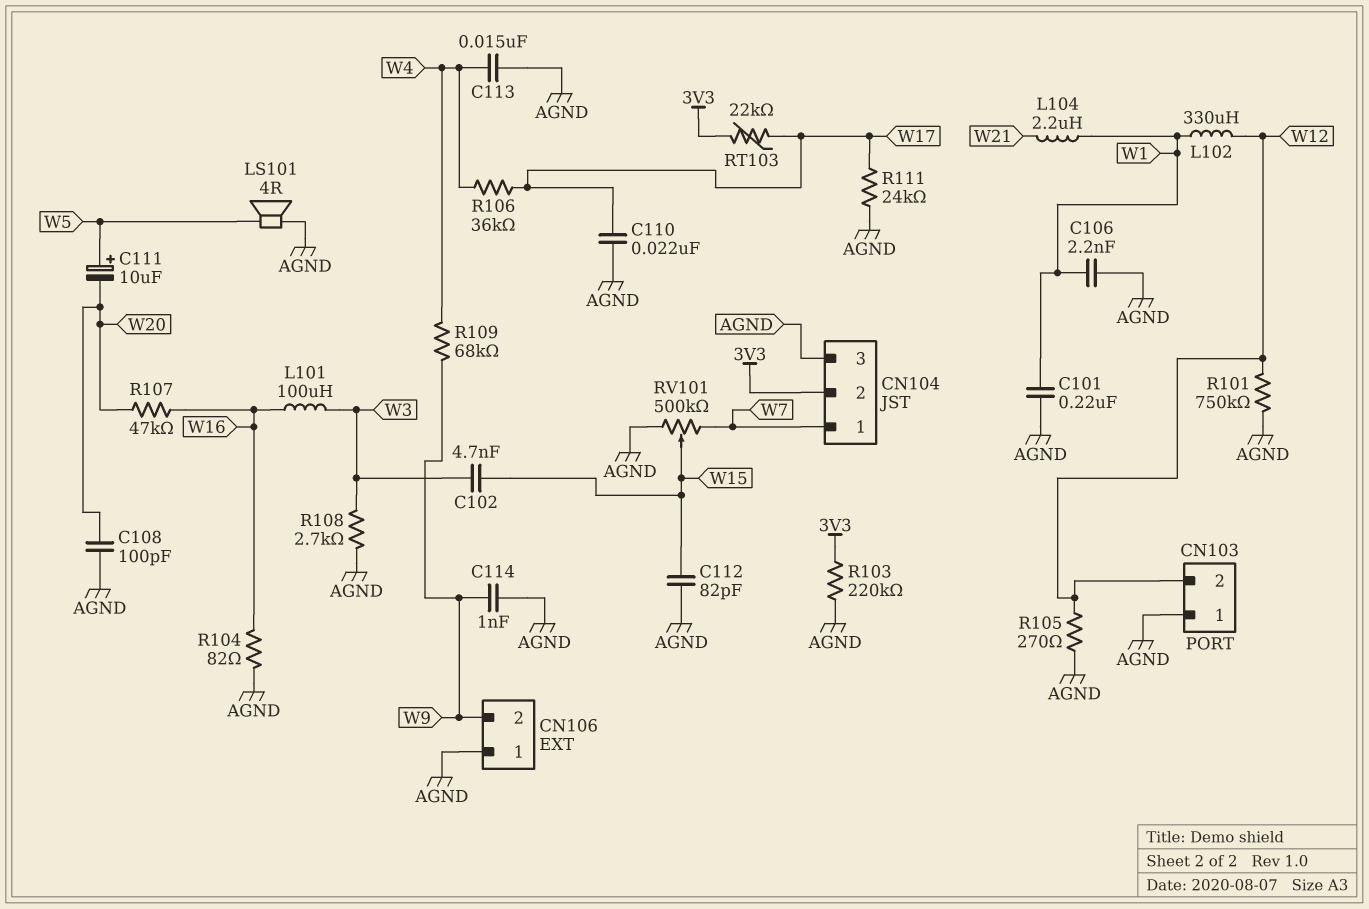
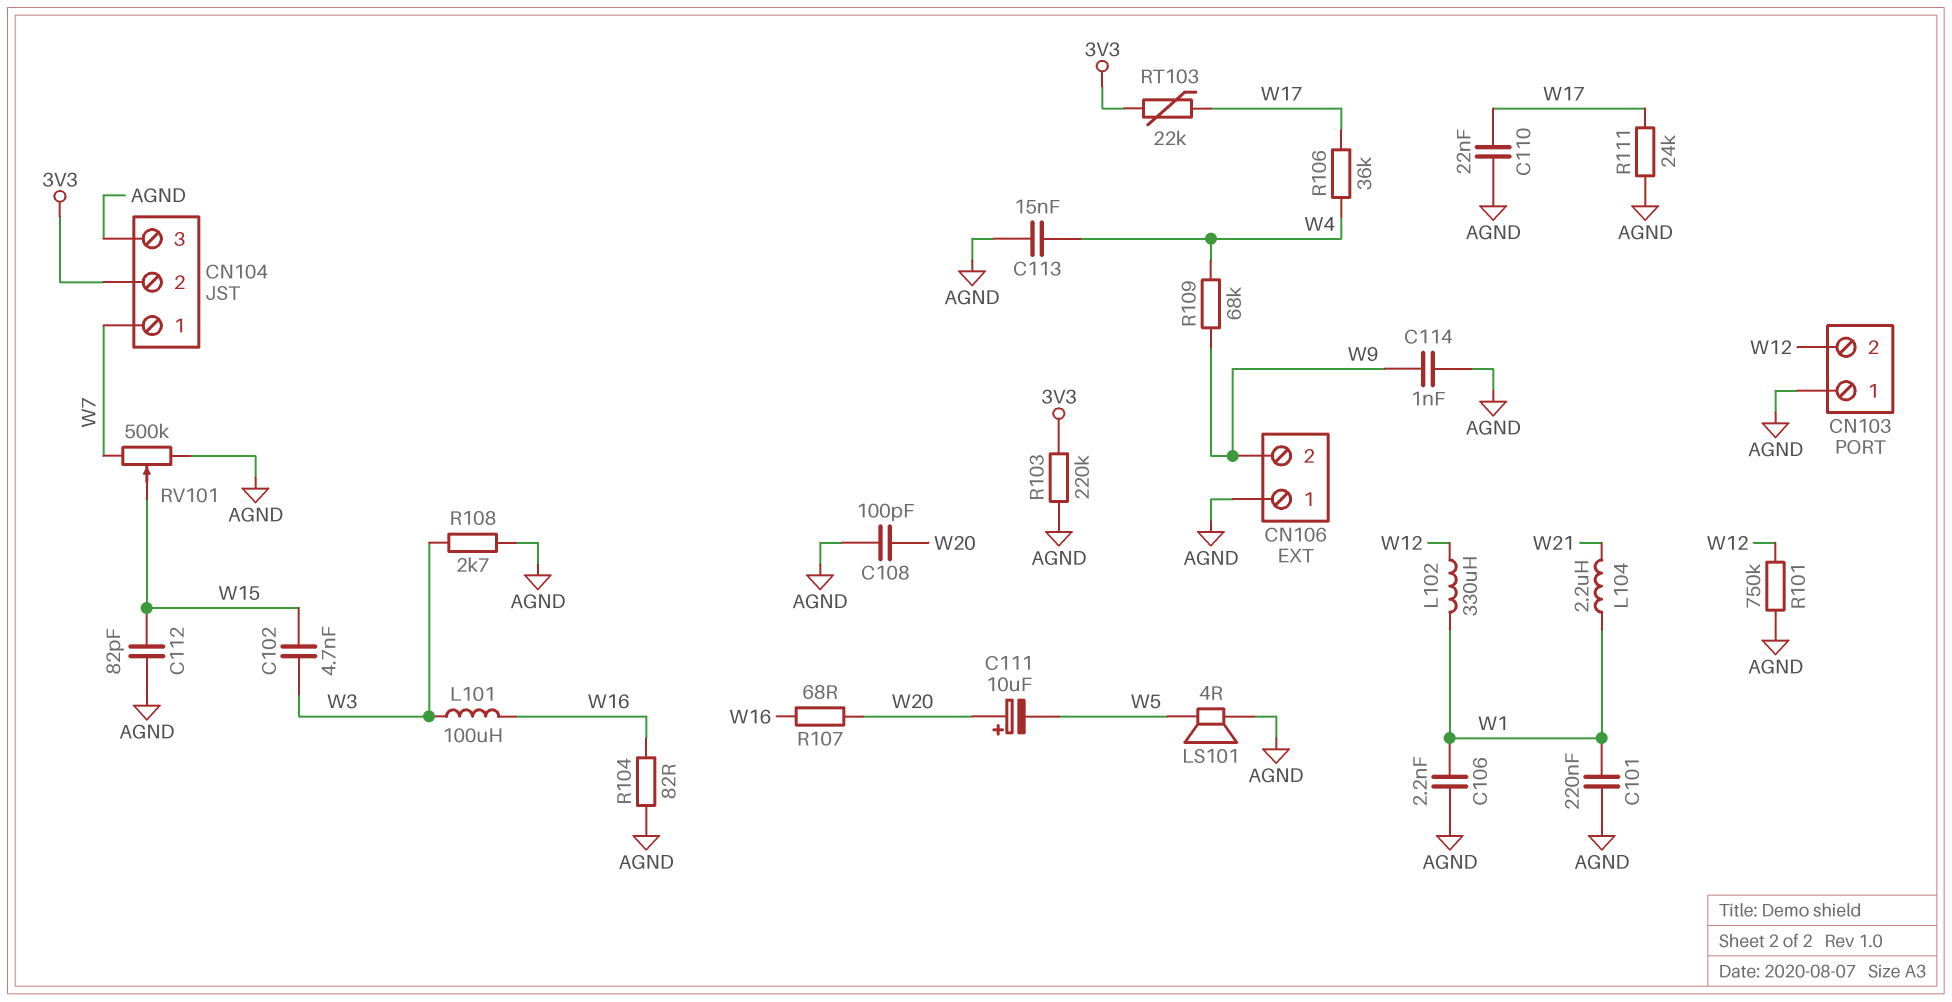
C111: 10uF (plus W5, minus W20) -> 10uF (plus W20, minus W5)
R105: 270 (AGND, W12) -> none
R107: 47k (W16, W20) -> 68 (W16, W20)

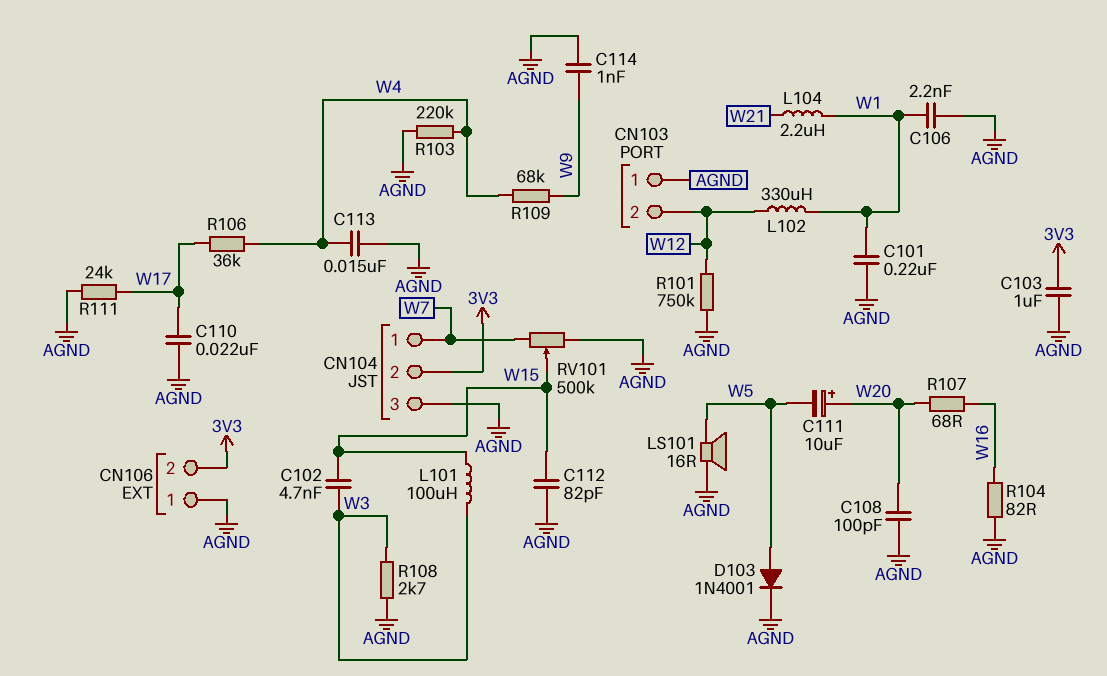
C103: none -> 1uF (3V3, AGND)
CN106 pin 2: W9 -> 3V3
D103: none -> diode 1N4001 (A W5, K AGND)
L101: 100uH (W3, W16) -> 100uH (W3, W15)
LS101: speaker 4R (AGND, W5) -> speaker 16R (AGND, W5)
R103: 220k (3V3, AGND) -> 220k (AGND, W4)
RT103: 22k (3V3, W17) -> none

